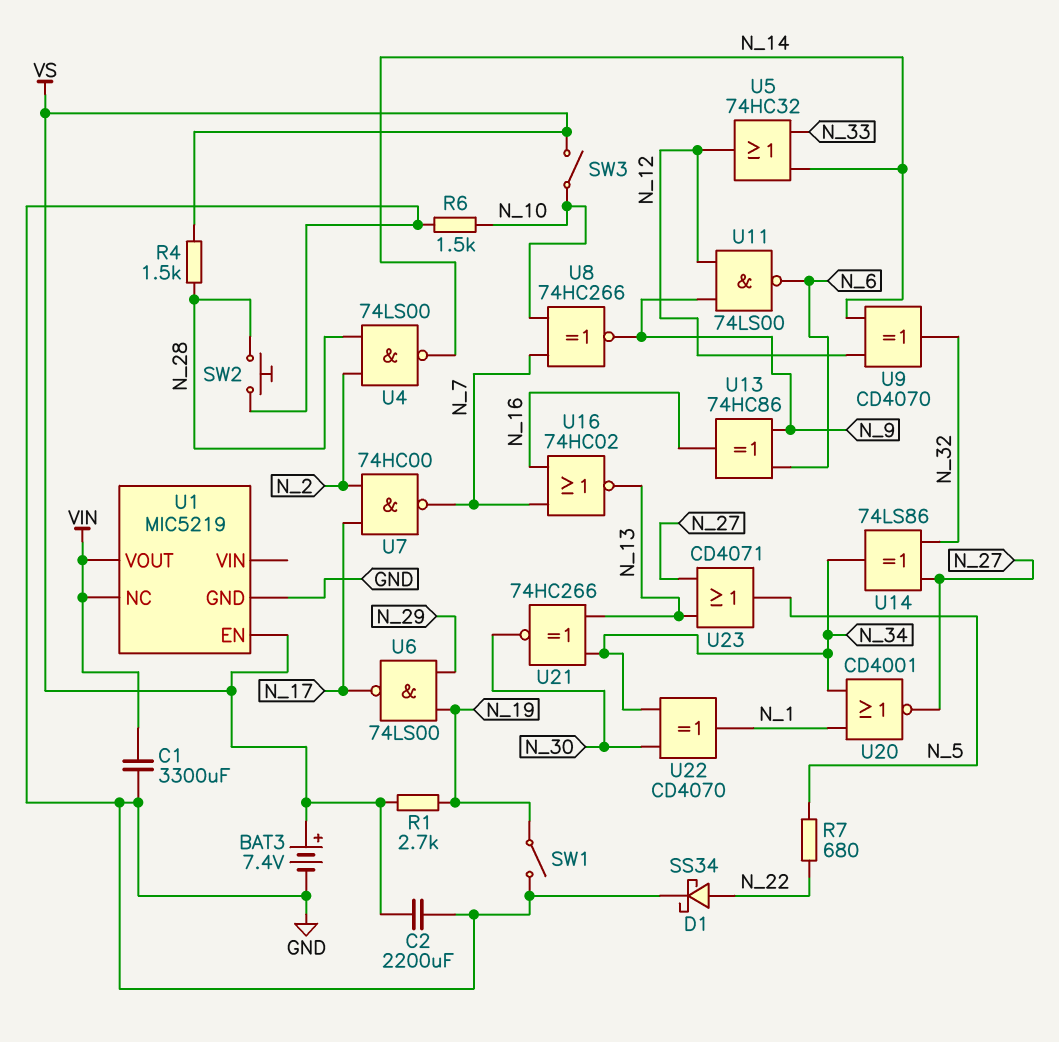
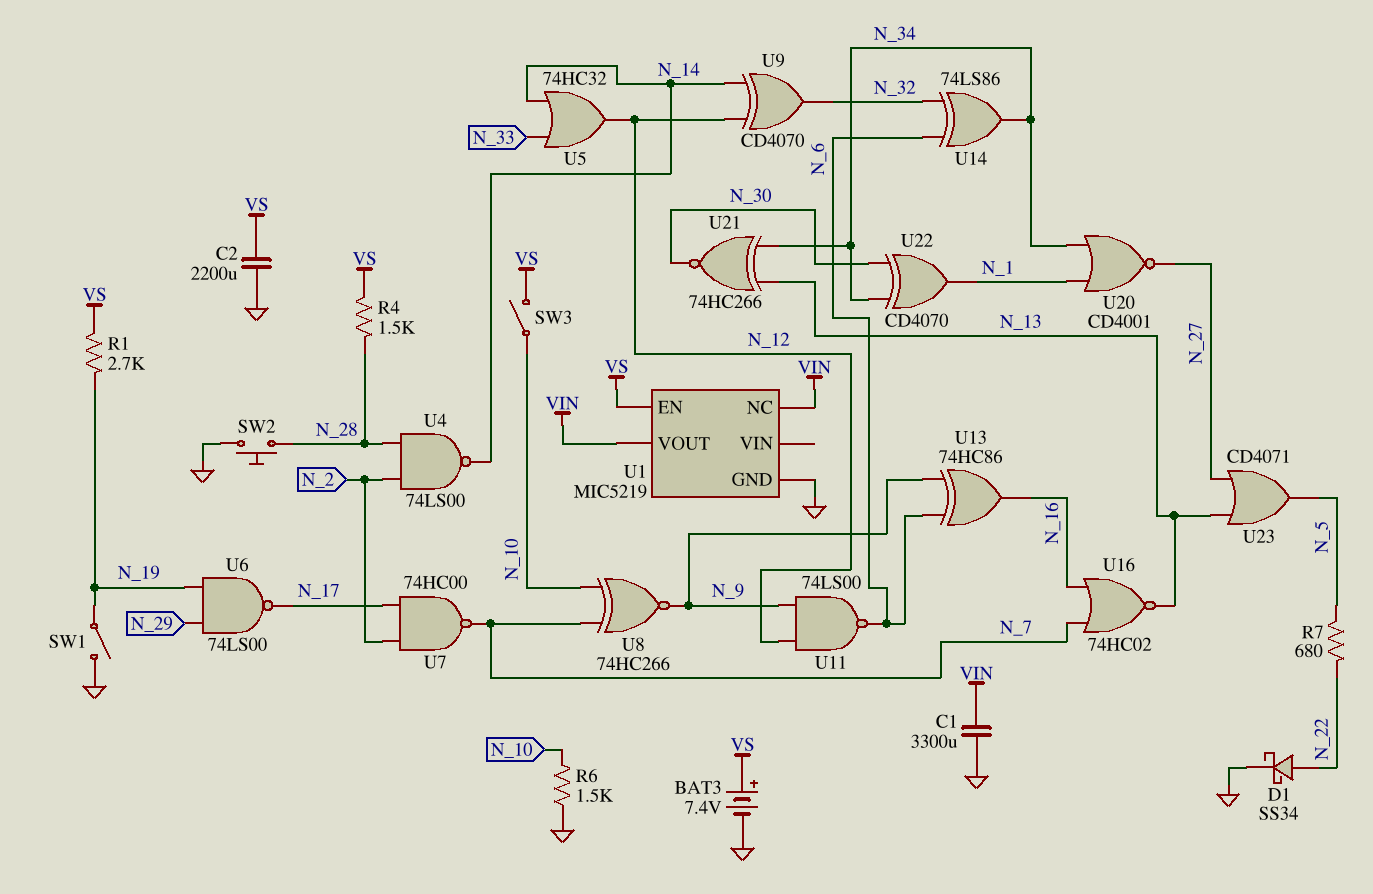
U14: XOR 74LS86 (in N_27, in N_32, out N_34) -> XOR 74LS86 (in N_6, in N_32, out N_34)

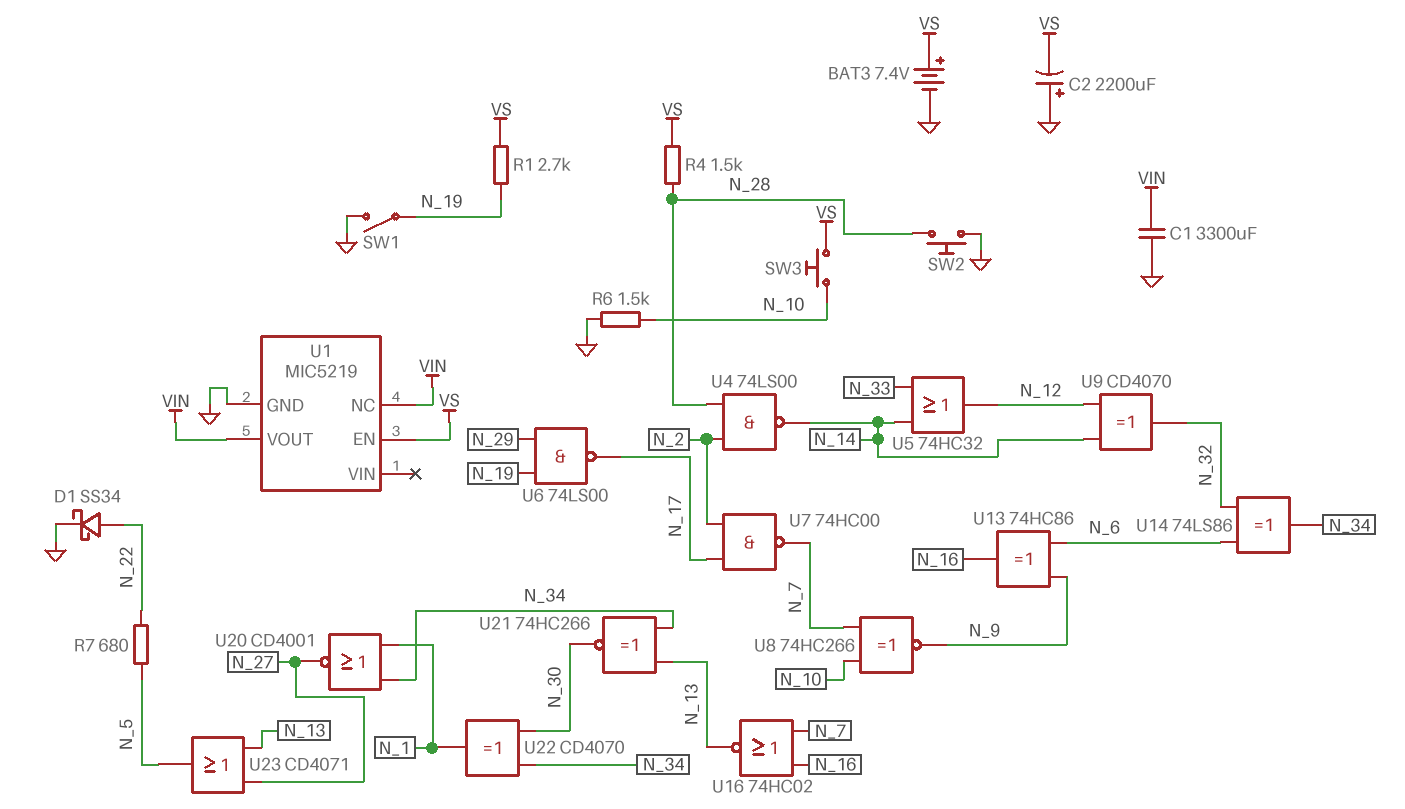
C2: 2200uF (GND, VS) -> 2200uF (plus GND, minus VS)
SW3: switch (N_10, VS) -> button (N_10, VS)
U11: NAND 74LS00 (in N_9, in N_12, out N_6) -> none

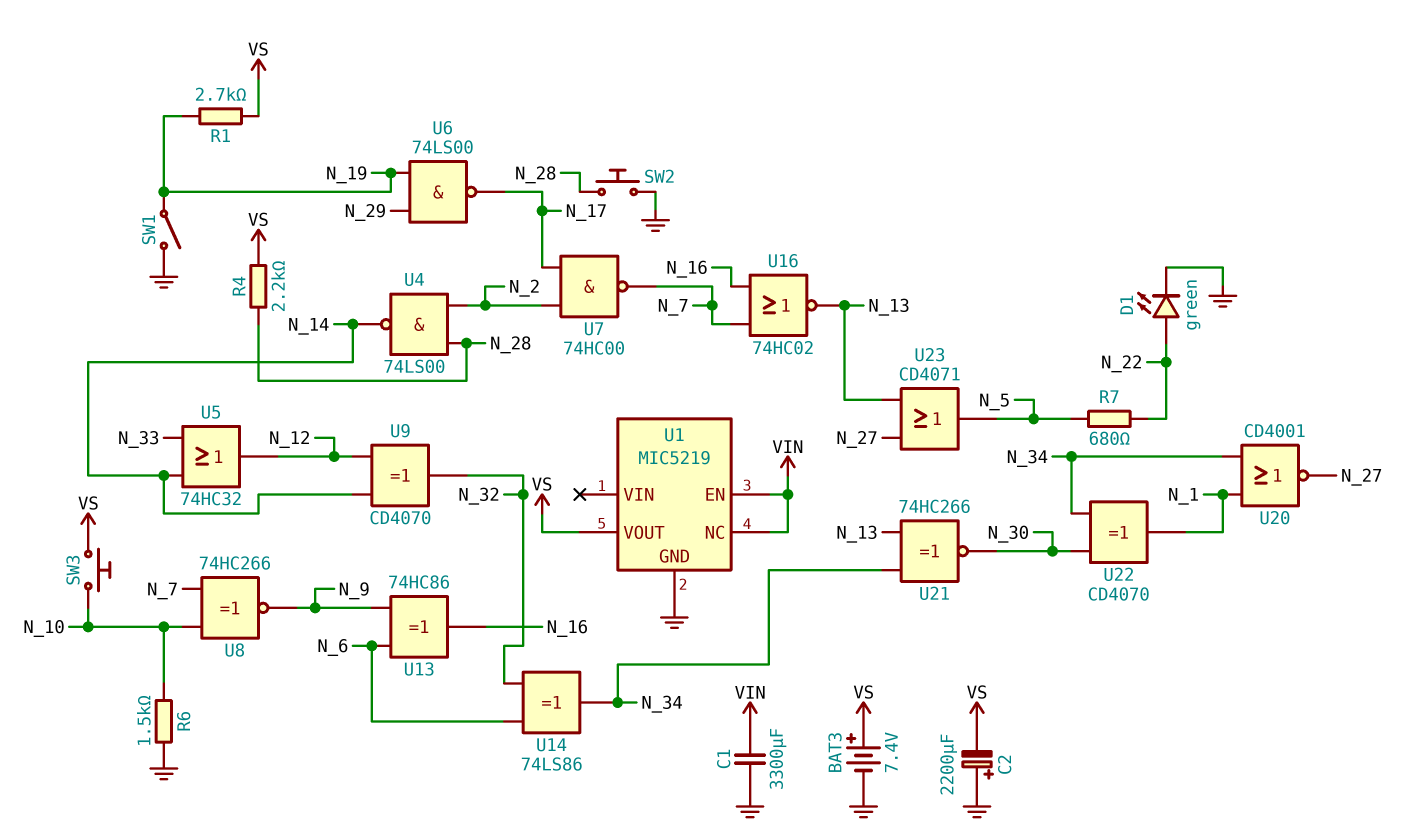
D1: schottky SS34 (A N_22, K GND) -> LED green (A N_22, K GND)
R4: 1.5k (N_28, VS) -> 2.2k (N_28, VS)
U1 pin EN: VS -> VIN
U1 pin VOUT: VIN -> VS

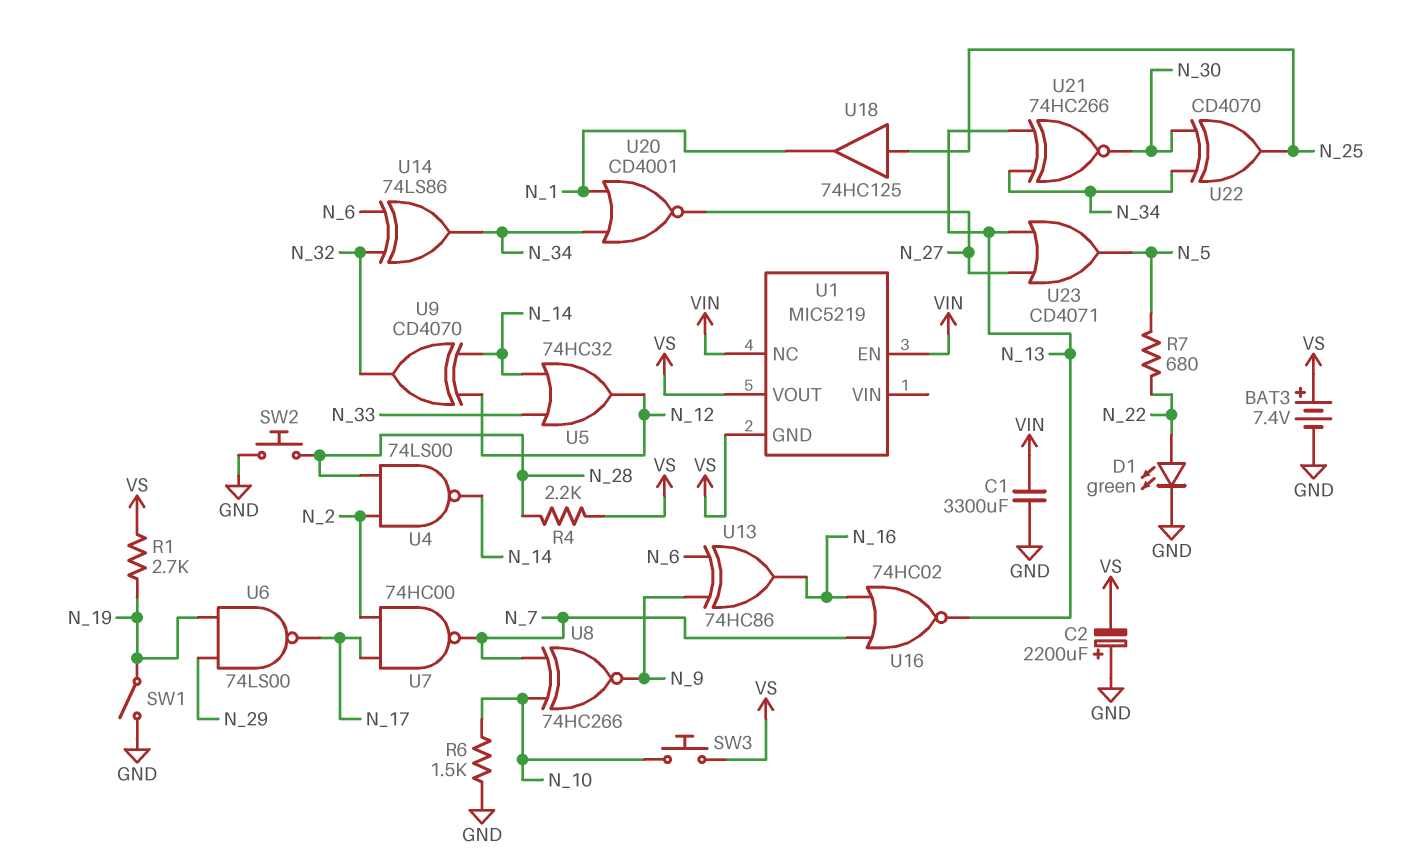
U1 pin GND: GND -> VS
U18: none -> buffer 74HC125 (in N_25, out N_1)
U22: XOR CD4070 (in N_30, in N_34, out N_1) -> XOR CD4070 (in N_30, in N_34, out N_25)

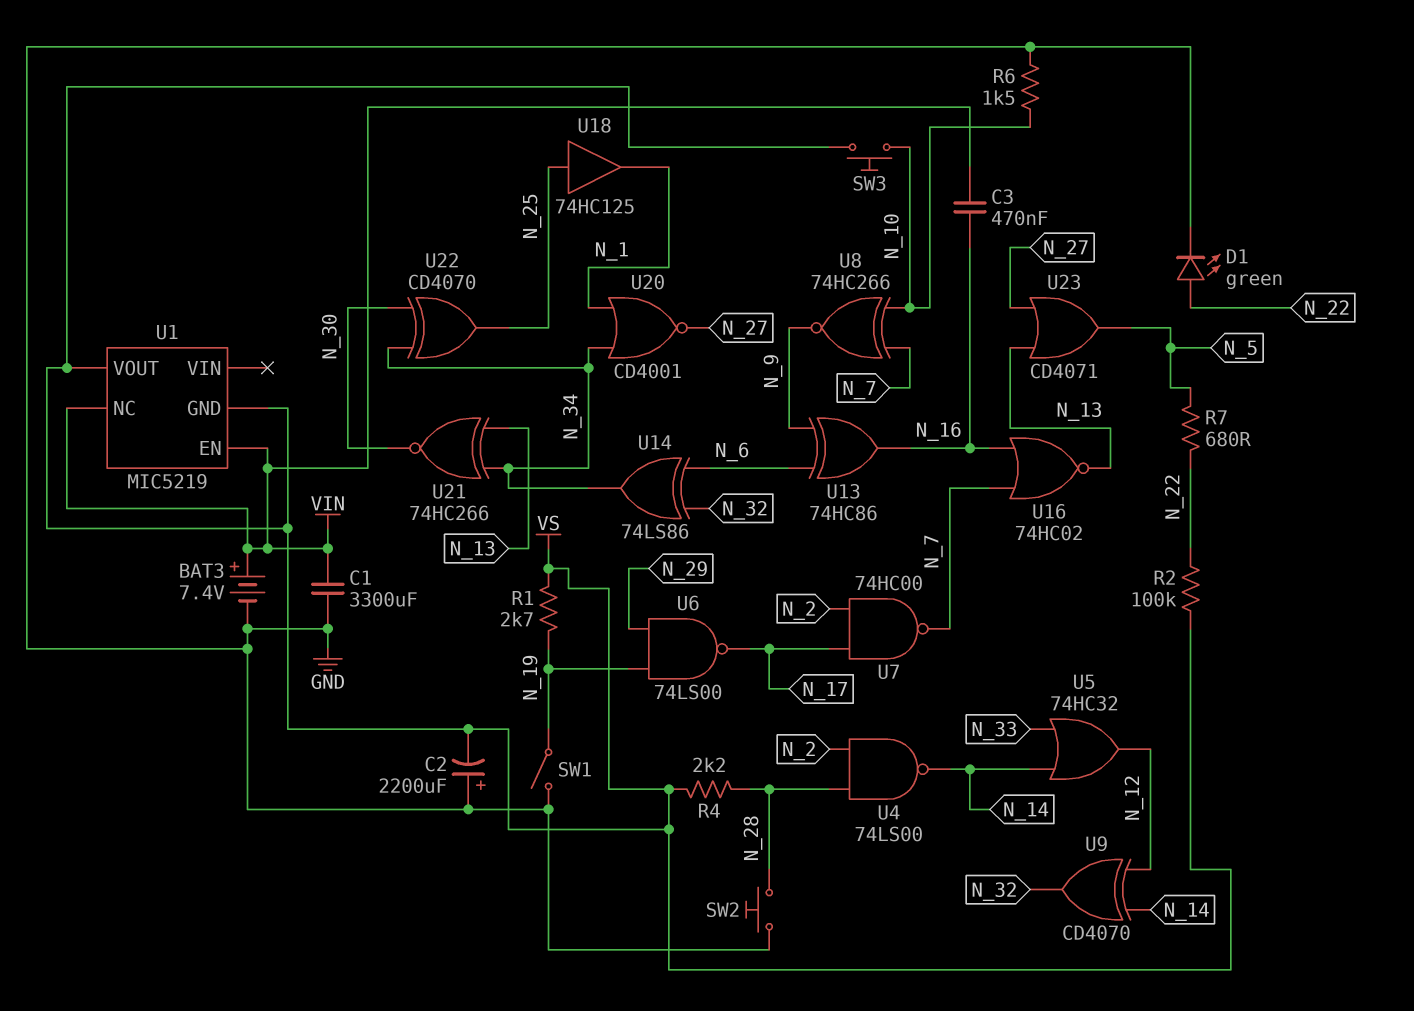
BAT3: 7.4V (plus VS, minus GND) -> 7.4V (plus VIN, minus GND)
C3: none -> 470nF (N_16, VIN)
R2: none -> 100k (N_22, VS)

